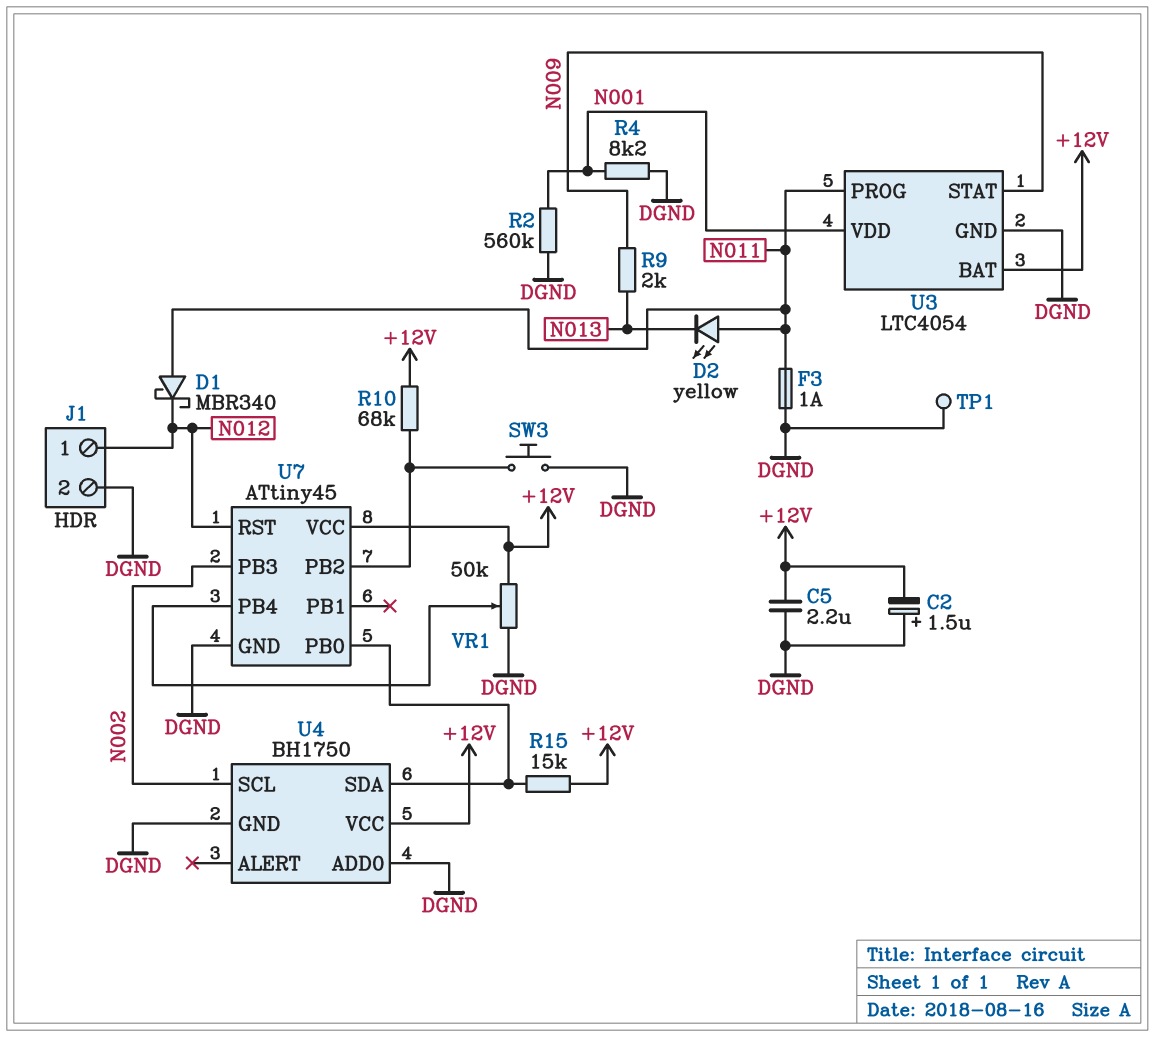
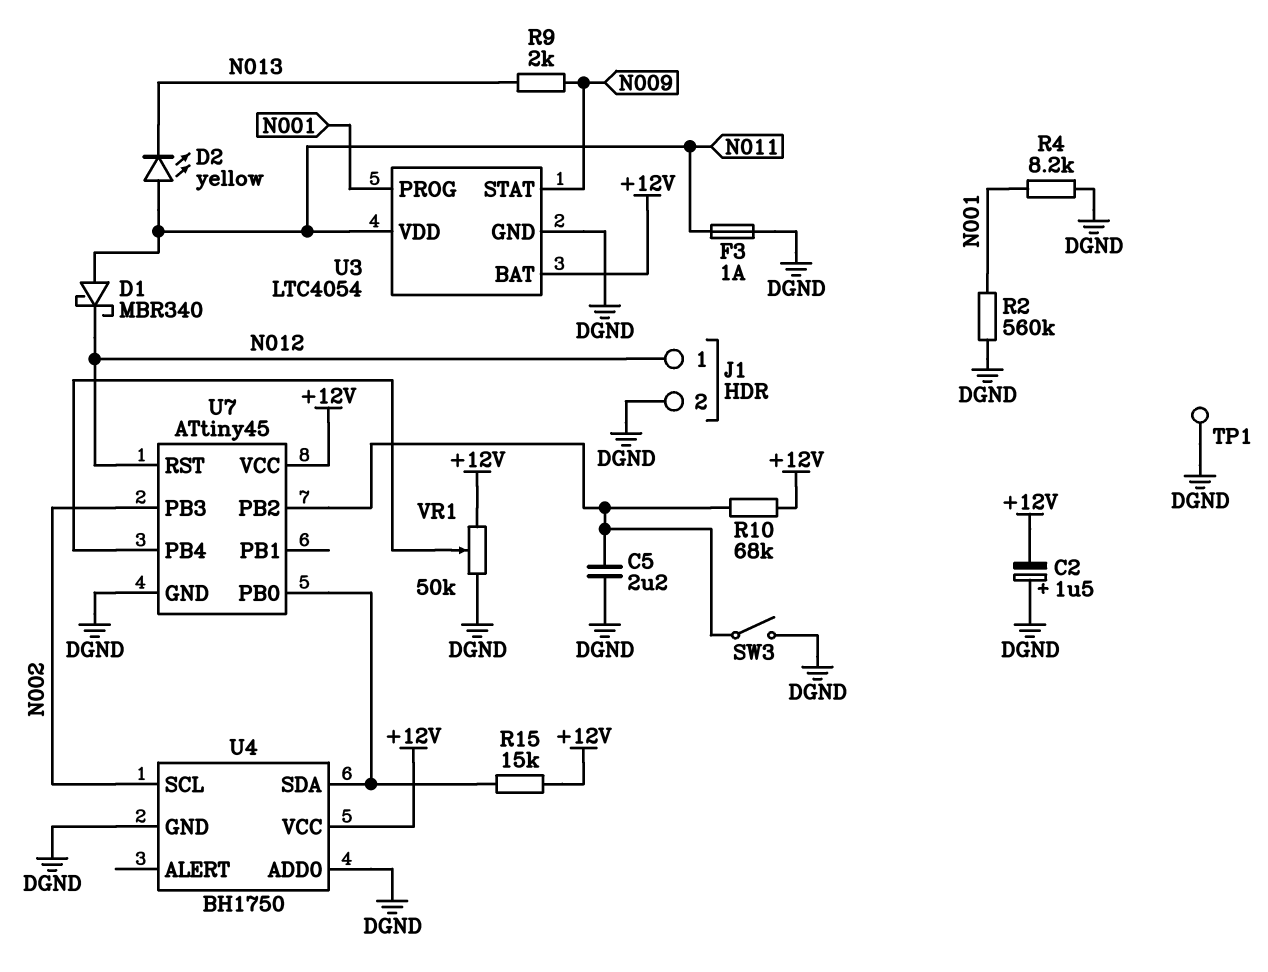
C5: 2.2uF (+12V, DGND) -> 2.2uF (DGND, U7/PB2)
SW3: button (DGND, U7/PB2) -> switch (DGND, U7/PB2)
U3 pin PROG: N011 -> N001
U3 pin VDD: N001 -> N011

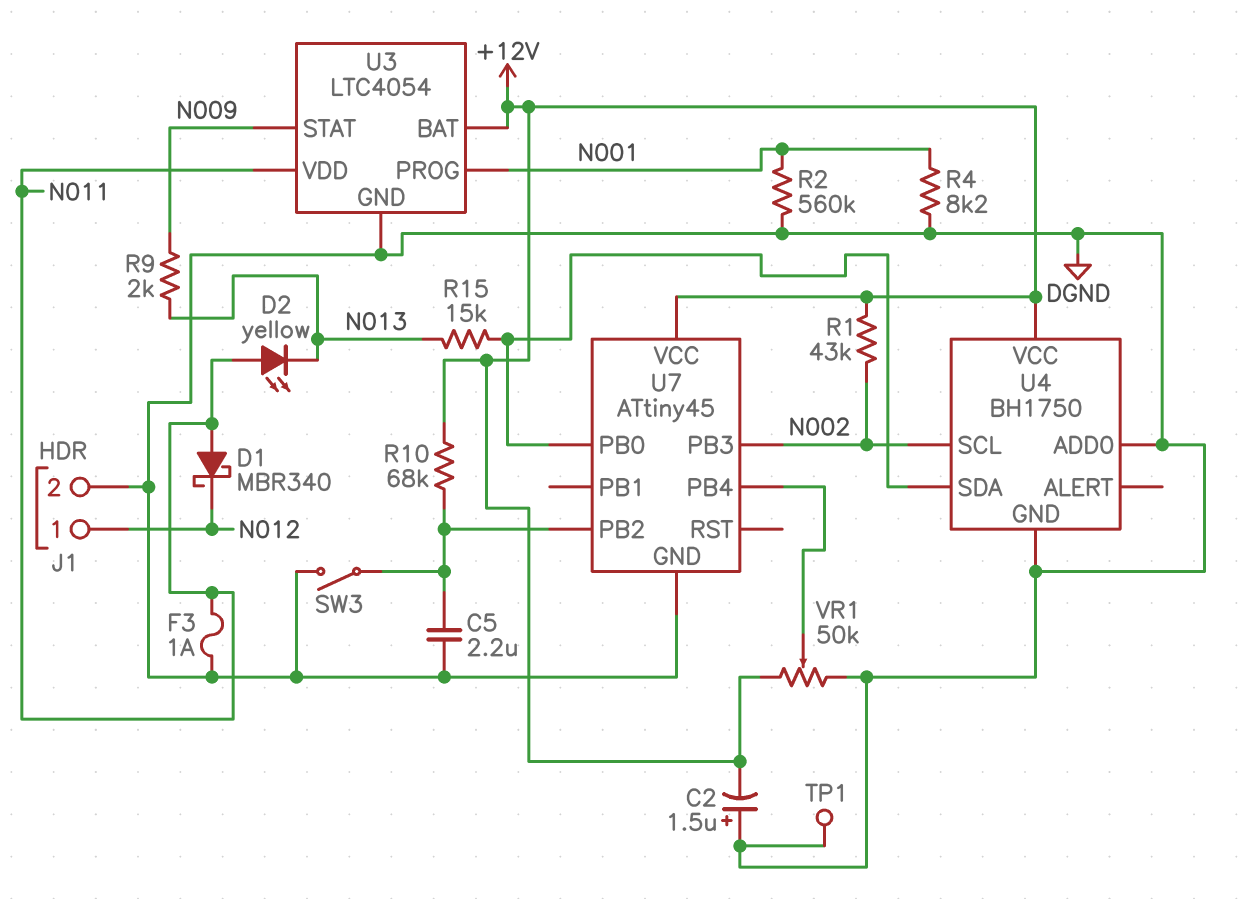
R1: none -> 43k (+12V, N002)
R15: 15k (+12V, U4/SDA) -> 15k (N013, U4/SDA)
U7 pin RST: N012 -> none

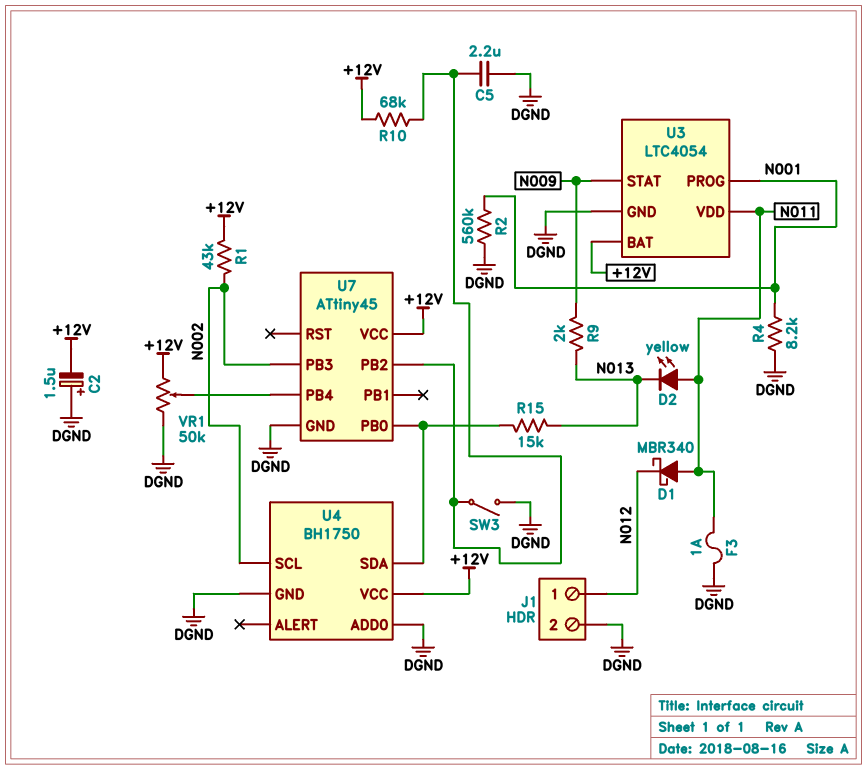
TP1: test point (DGND) -> none

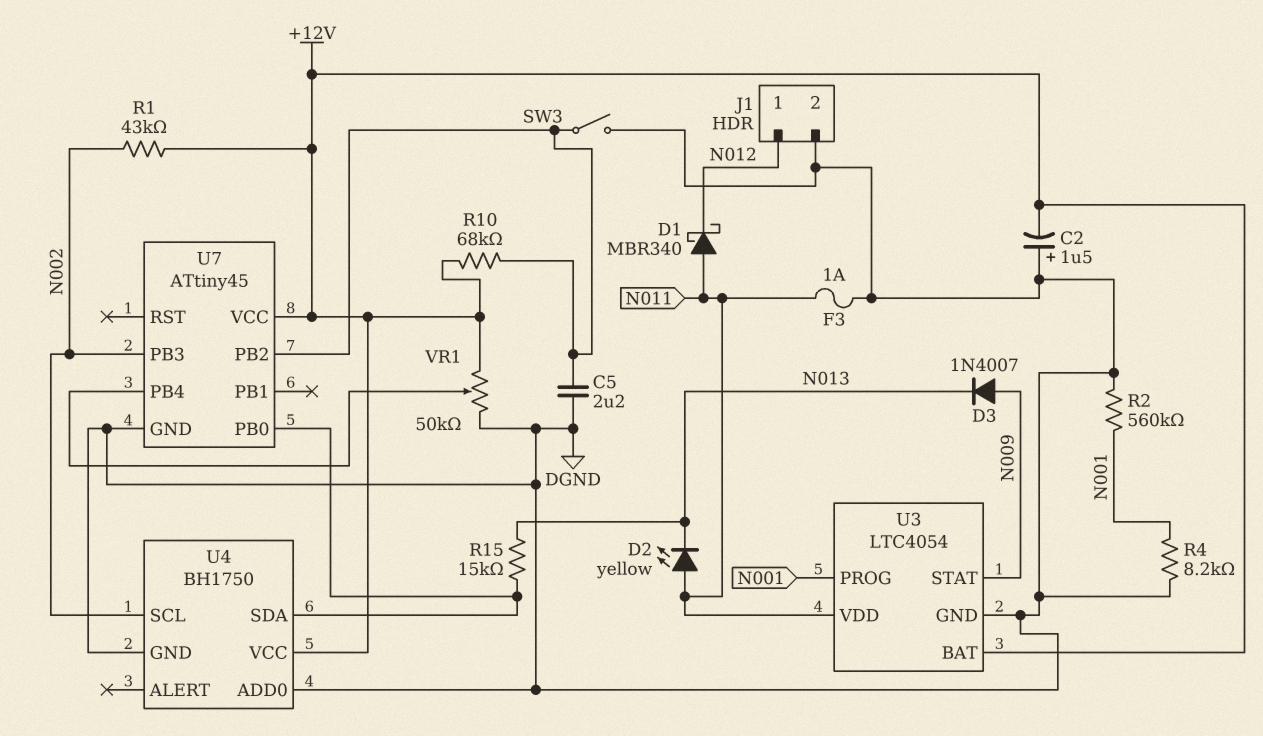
D3: none -> diode 1N4007 (A N009, K N013)
R9: 2k (N009, N013) -> none

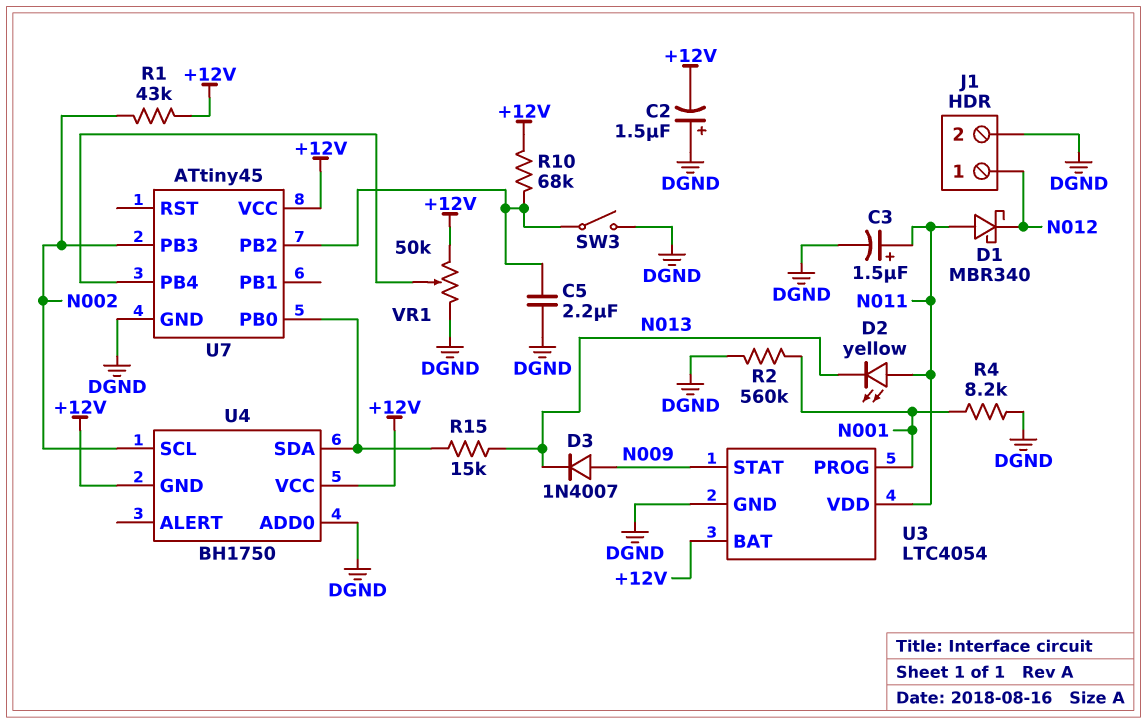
C3: none -> 1.5uF (plus N011, minus DGND)
F3: 1A (DGND, N011) -> none
U4 pin GND: DGND -> +12V

